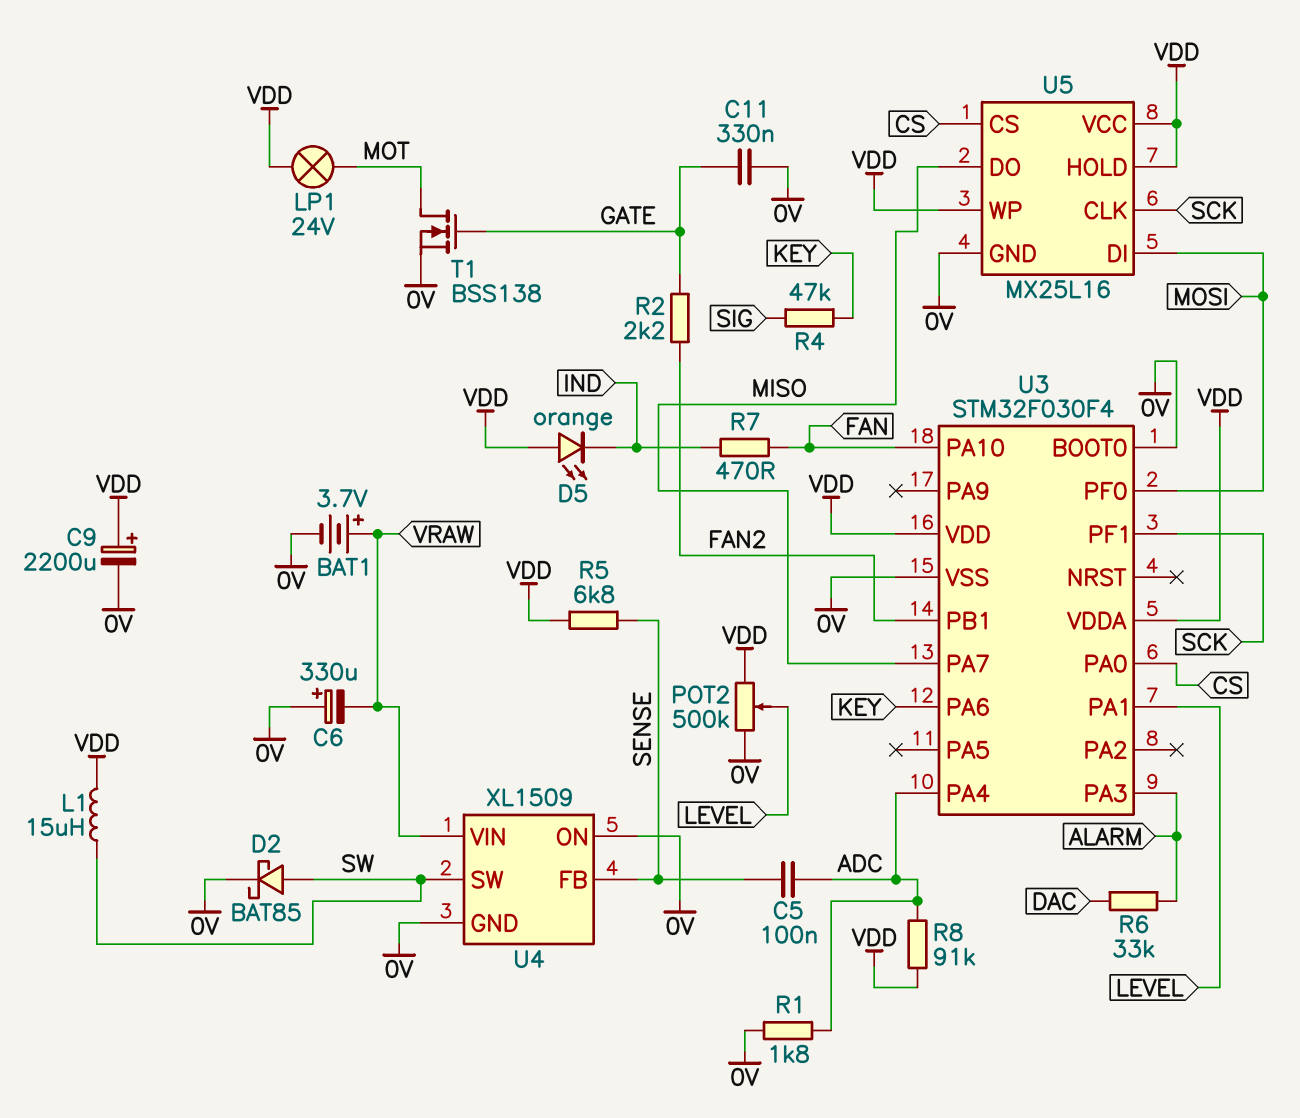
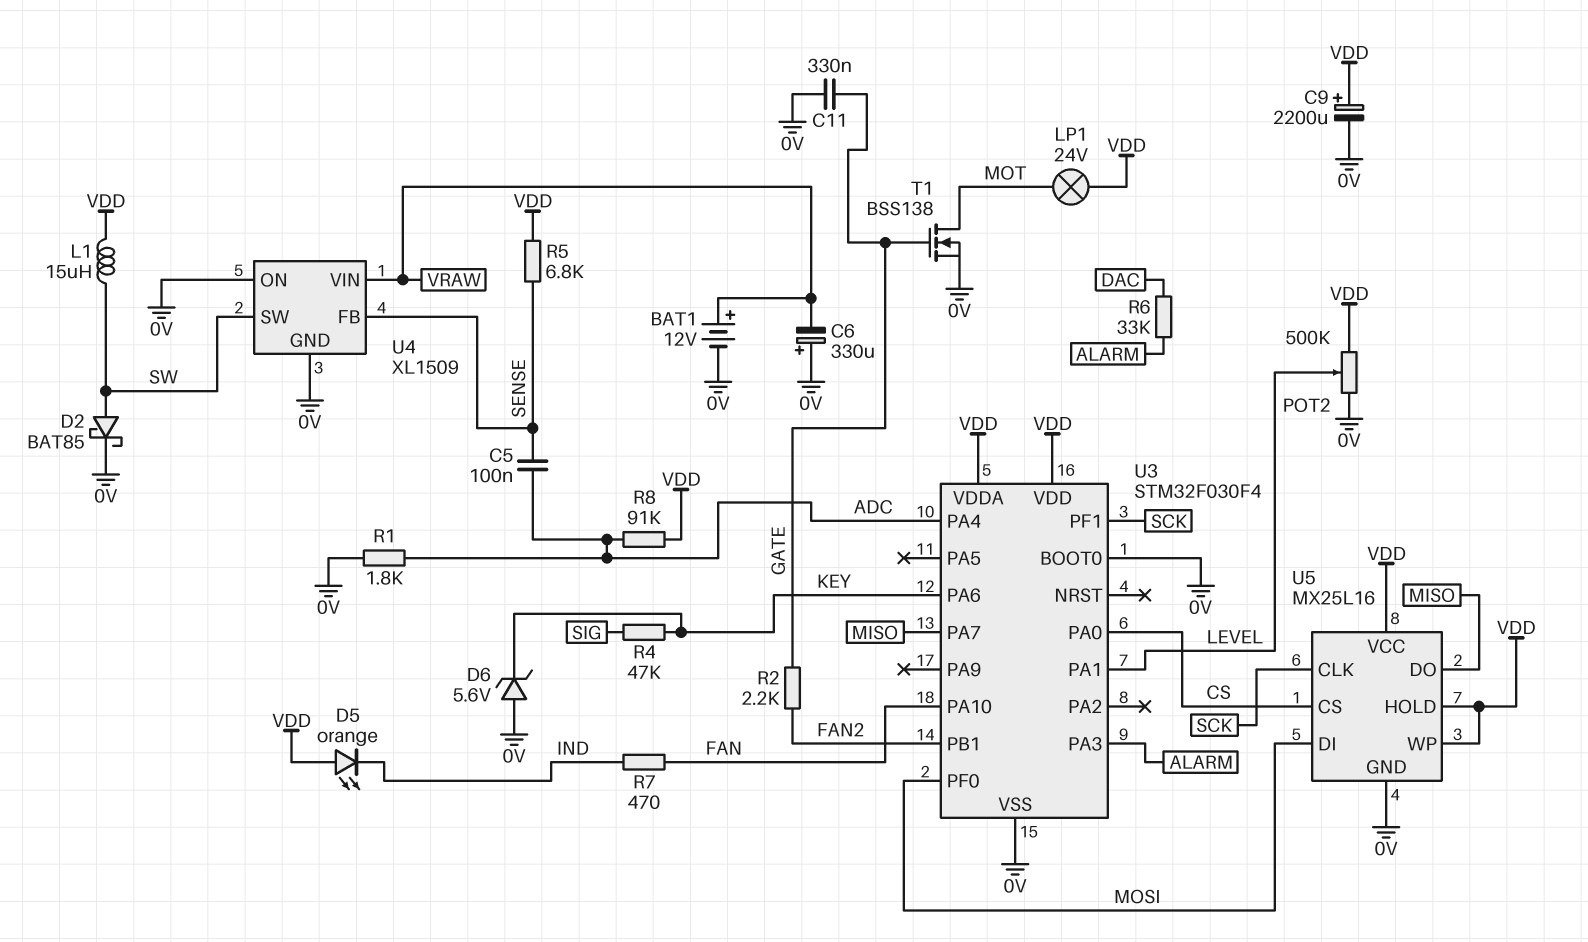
BAT1: 3.7V (plus VRAW, minus 0V) -> 12V (plus VRAW, minus 0V)
D6: none -> zener 5.6V (A 0V, K KEY)

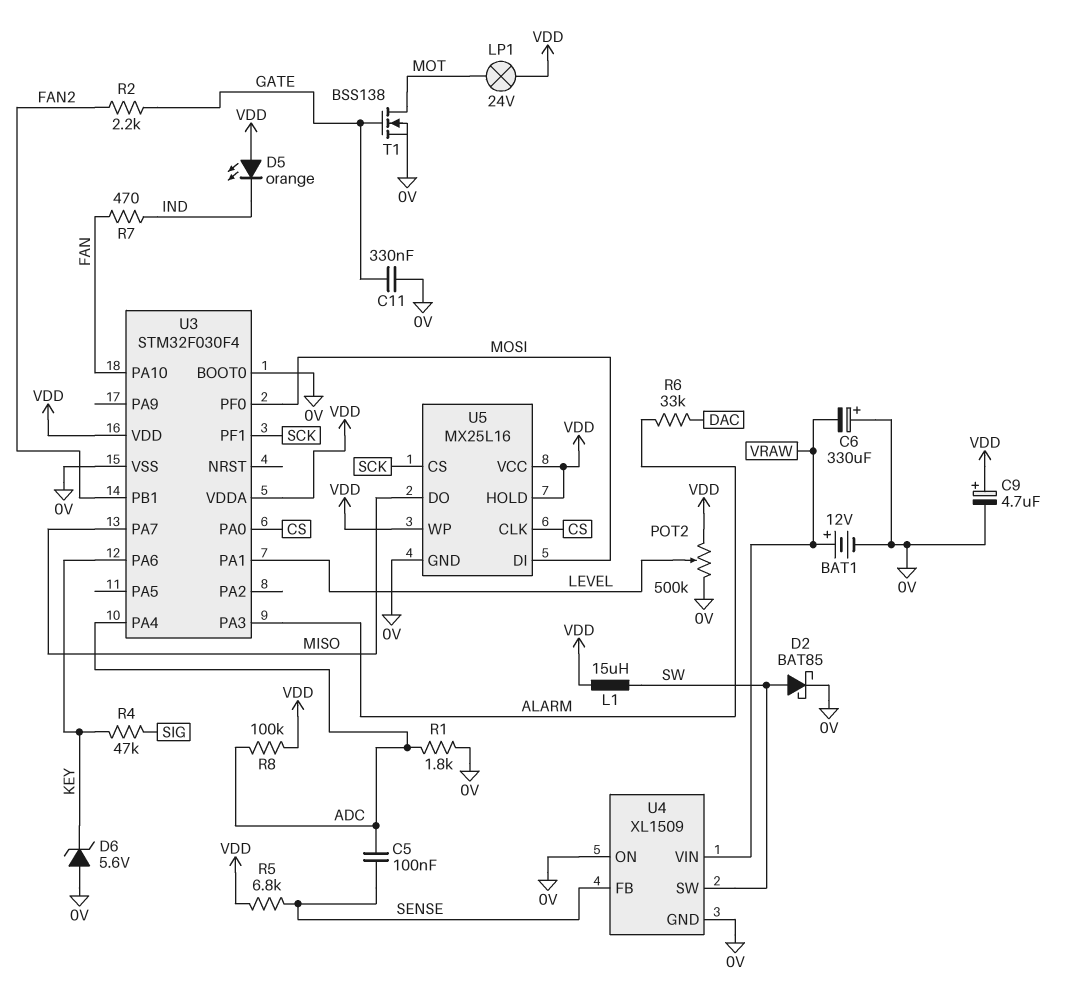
C9: 2200uF (plus VDD, minus 0V) -> 4.7uF (plus VDD, minus 0V)
R8: 91k (ADC, VDD) -> 100k (ADC, VDD)
U5 pin CLK: SCK -> CS
U5 pin CS: CS -> SCK

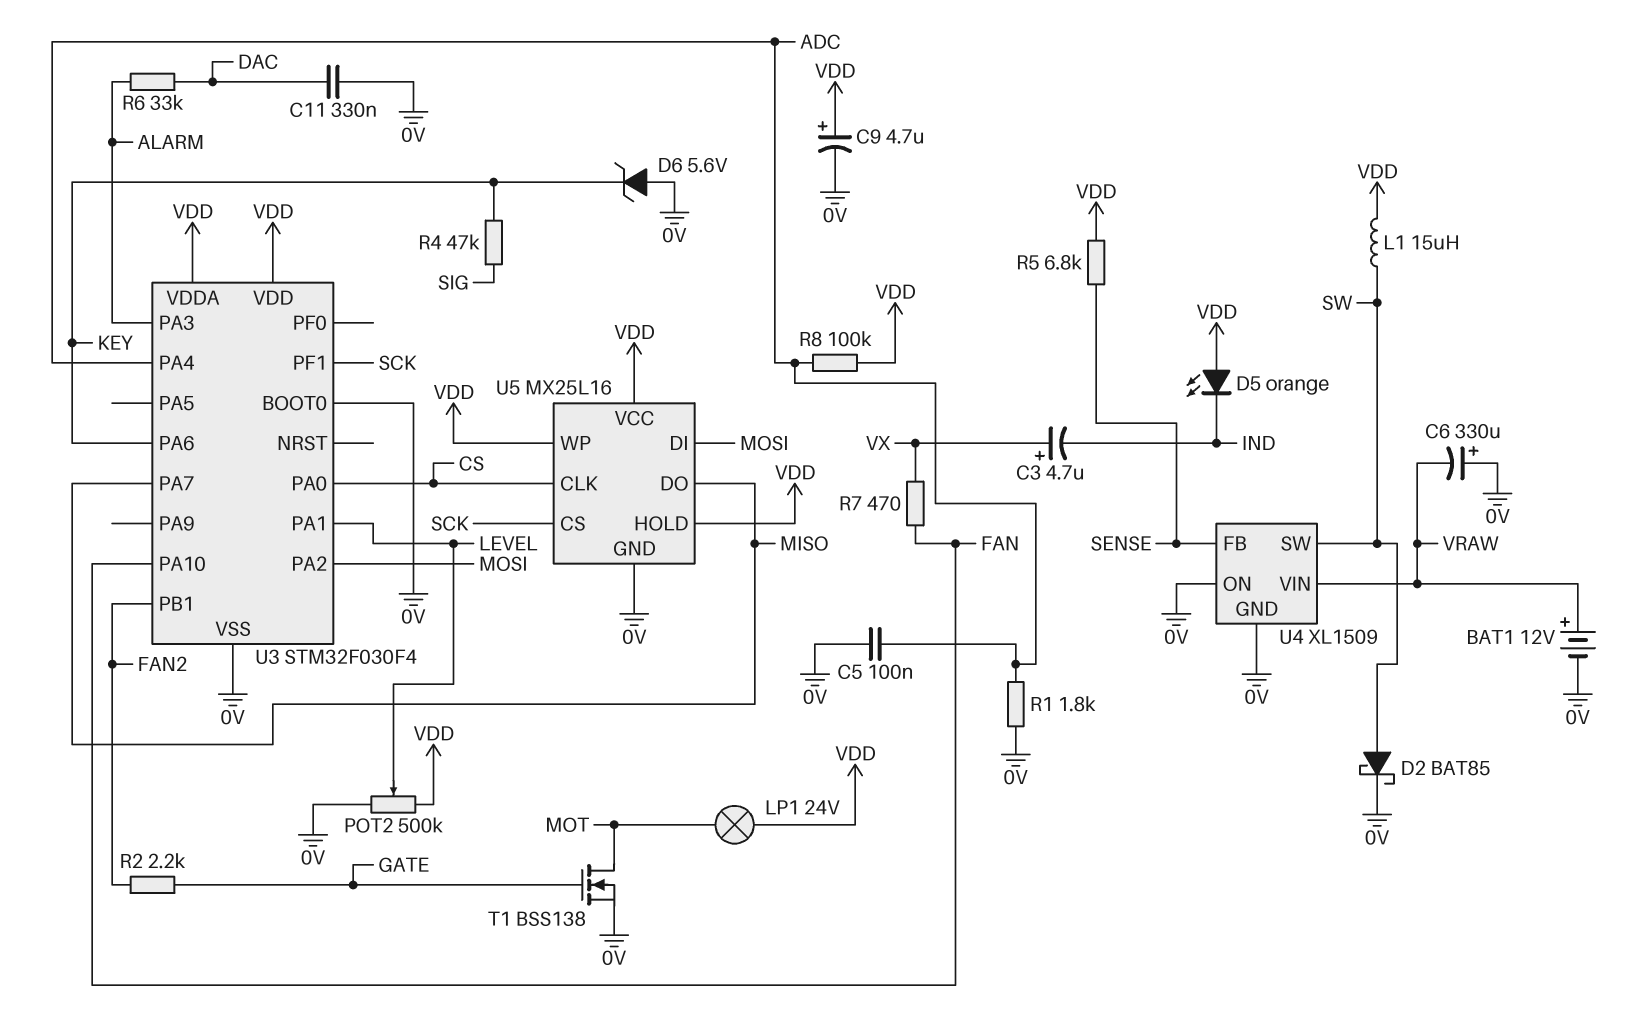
C3: none -> 4.7uF (plus VX, minus IND)
C5: 100nF (ADC, SENSE) -> 100nF (0V, ADC)
C11: 330nF (0V, GATE) -> 330nF (0V, DAC)
R7: 470 (FAN, IND) -> 470 (FAN, VX)
U3 pin PA2: none -> MOSI
U3 pin PF0: MOSI -> none

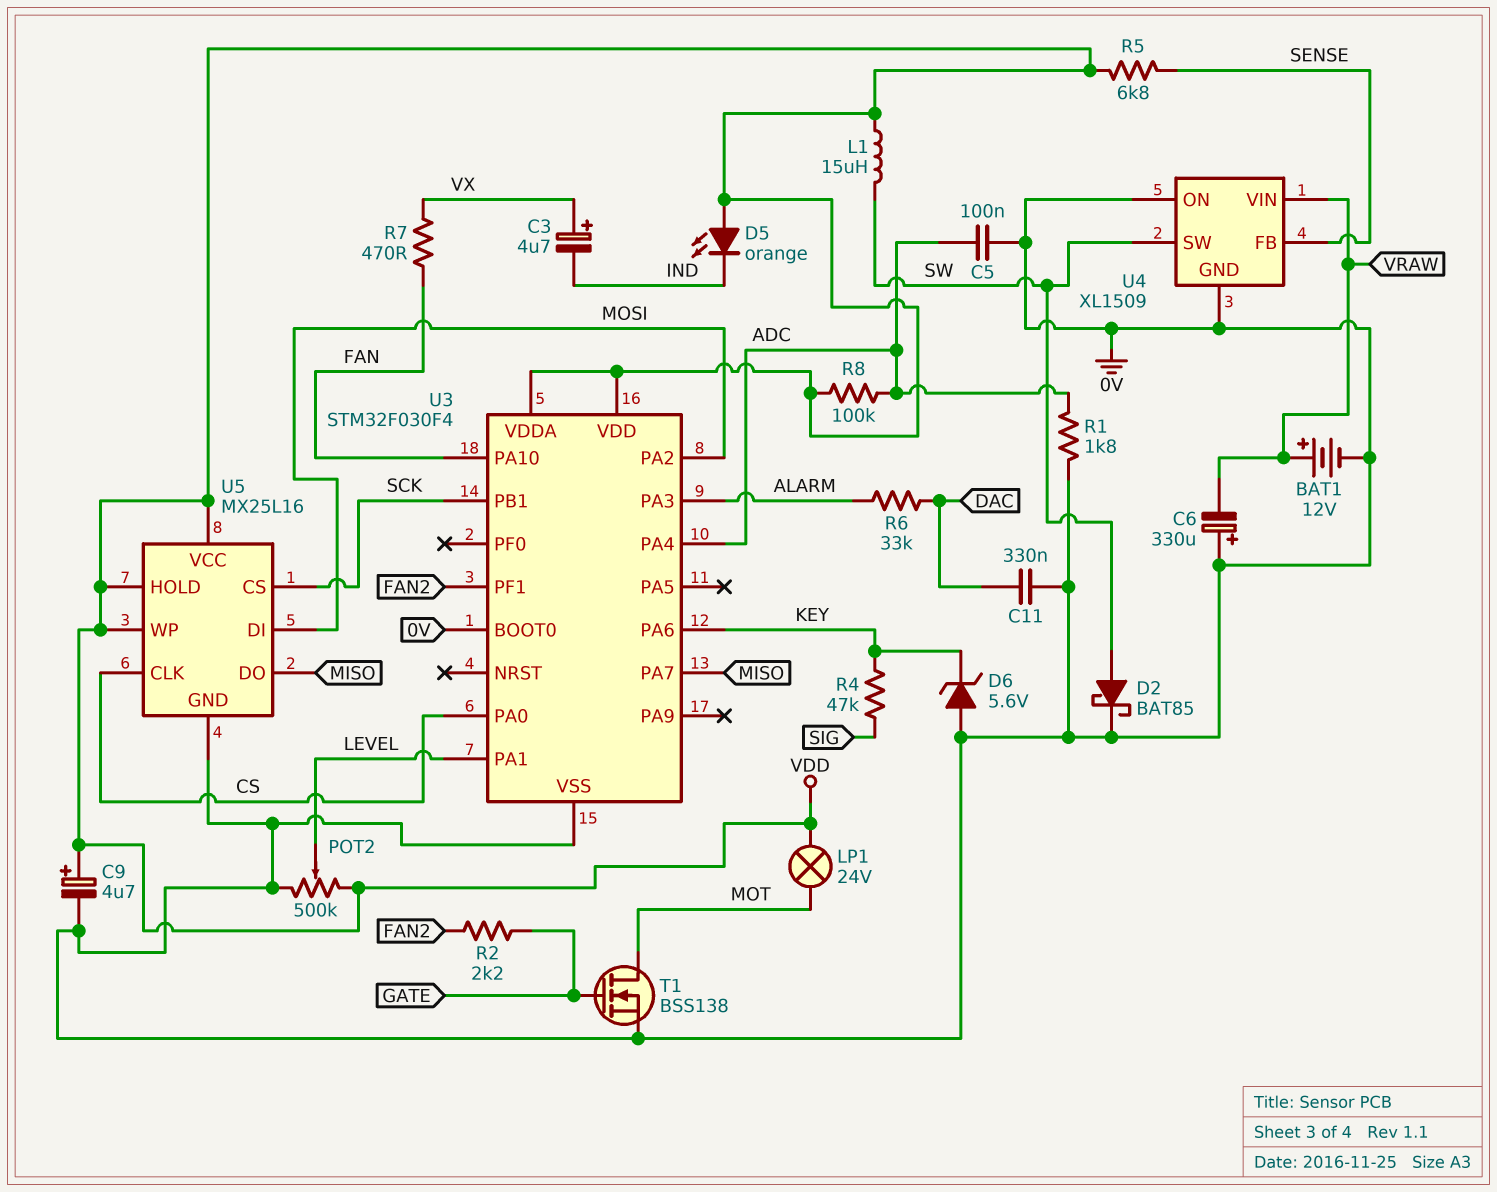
U3 pin PB1: FAN2 -> SCK
U3 pin PF1: SCK -> FAN2

